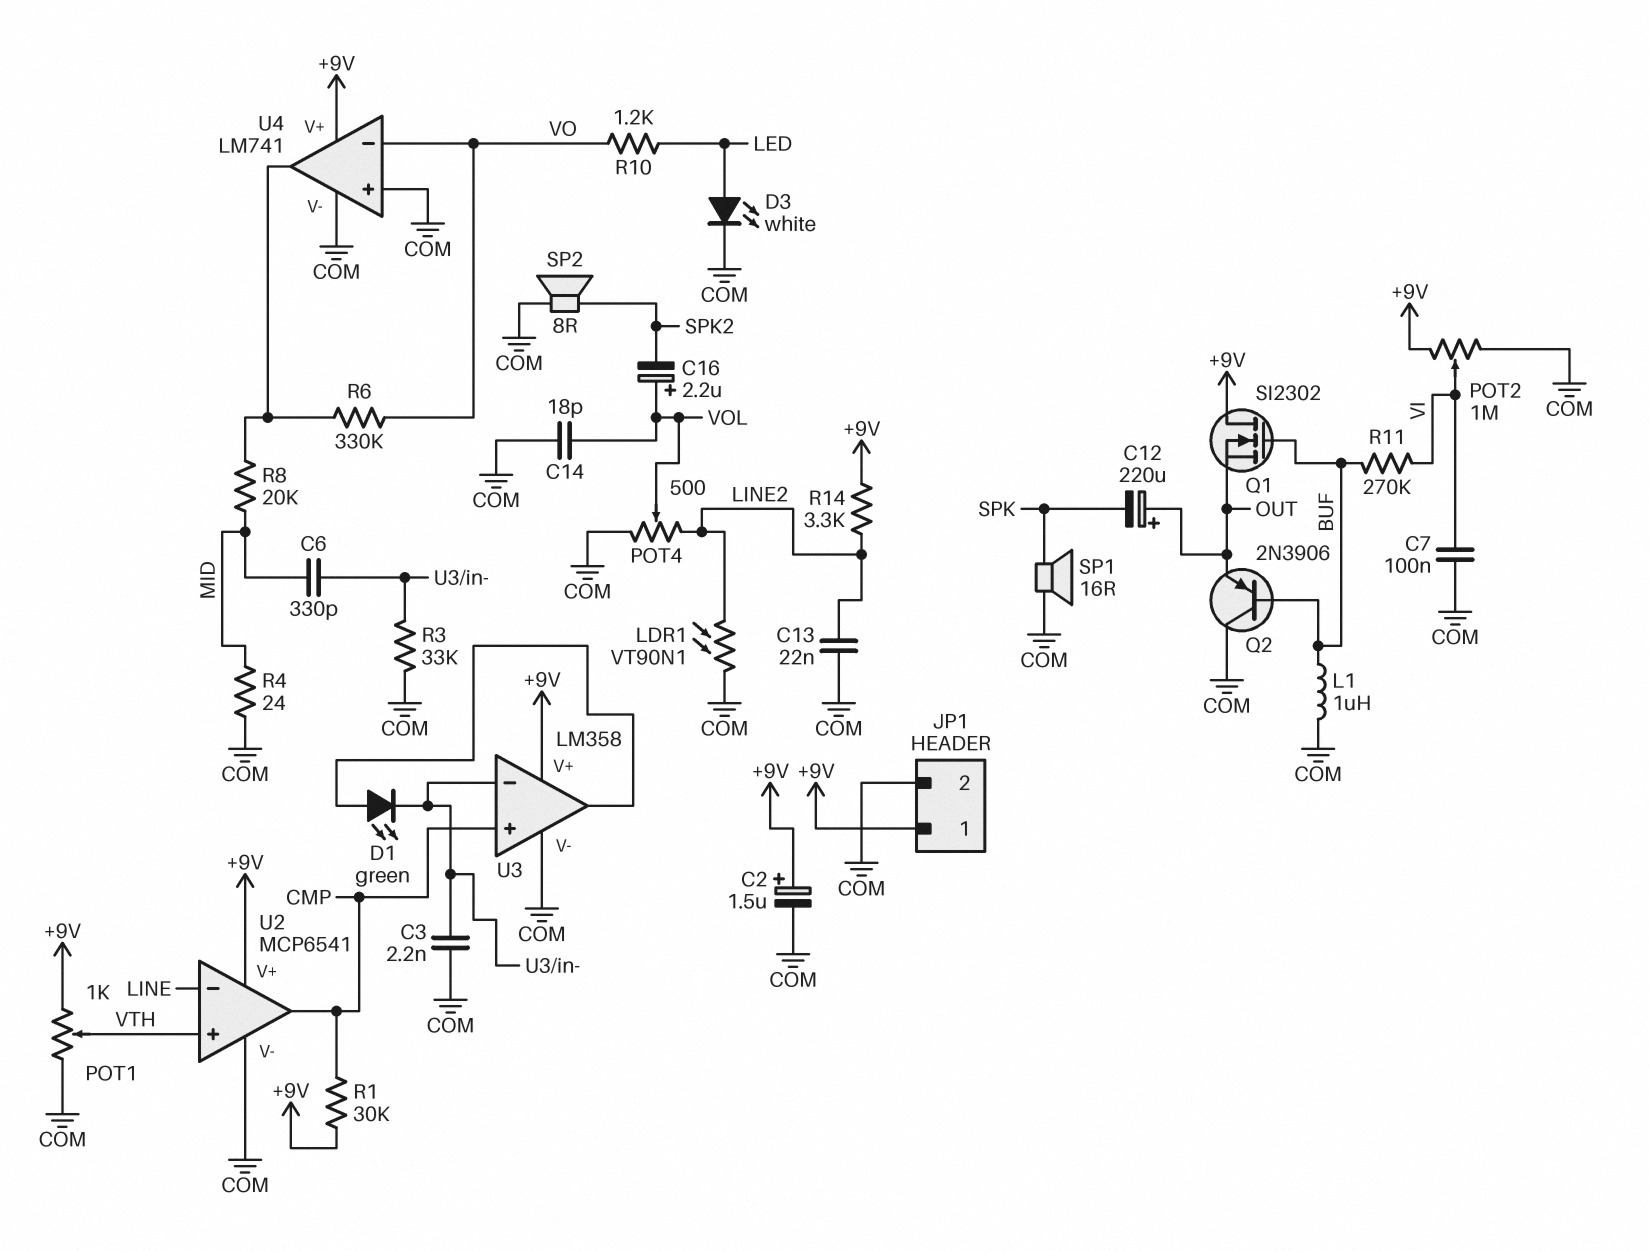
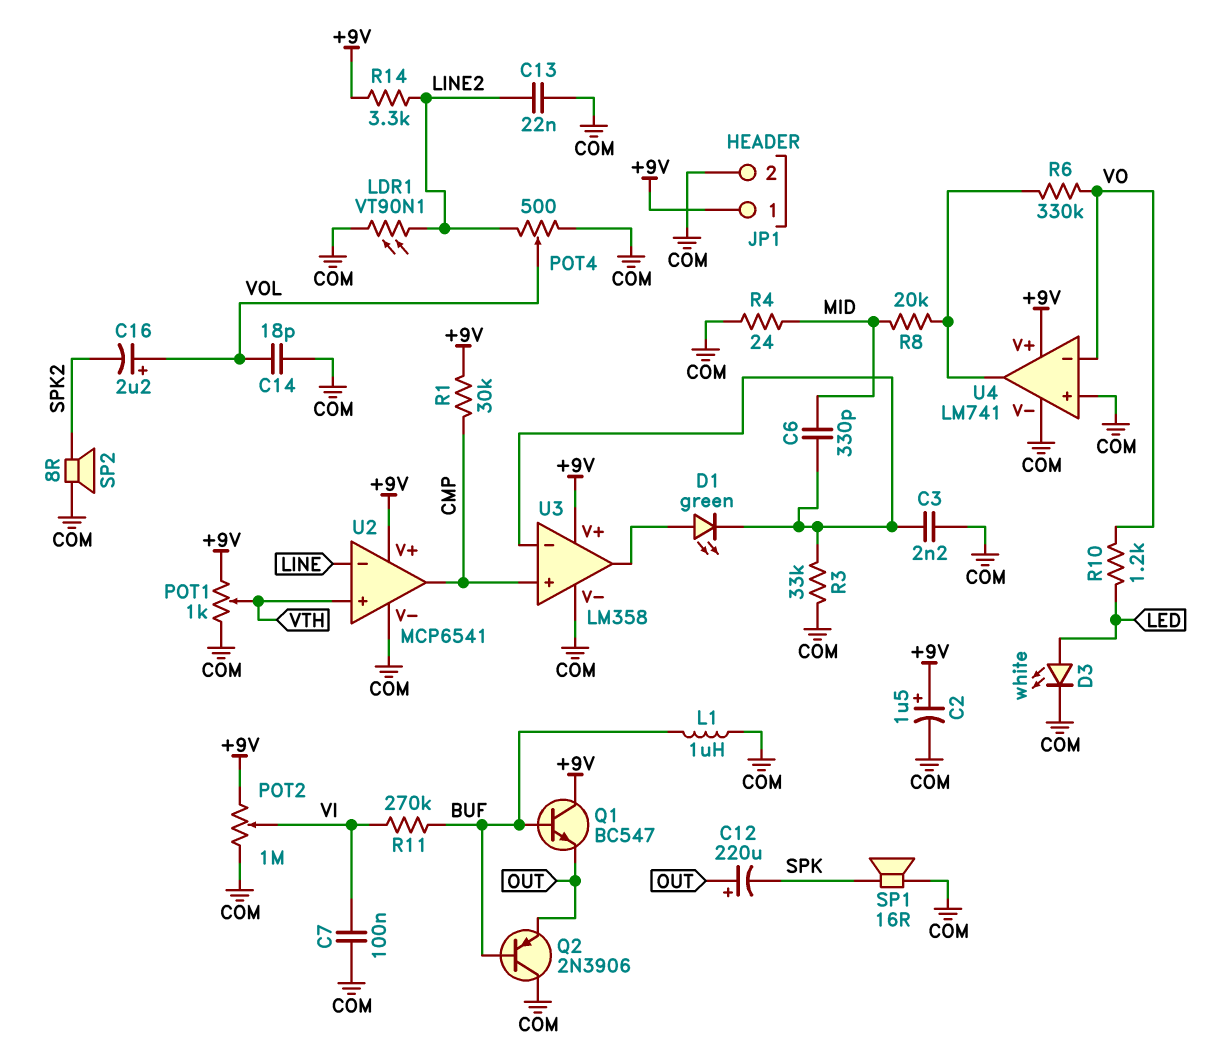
Q1: NMOS SI2302 (G BUF, D +9V, S OUT) -> NPN BC547 (B BUF, C +9V, E OUT)

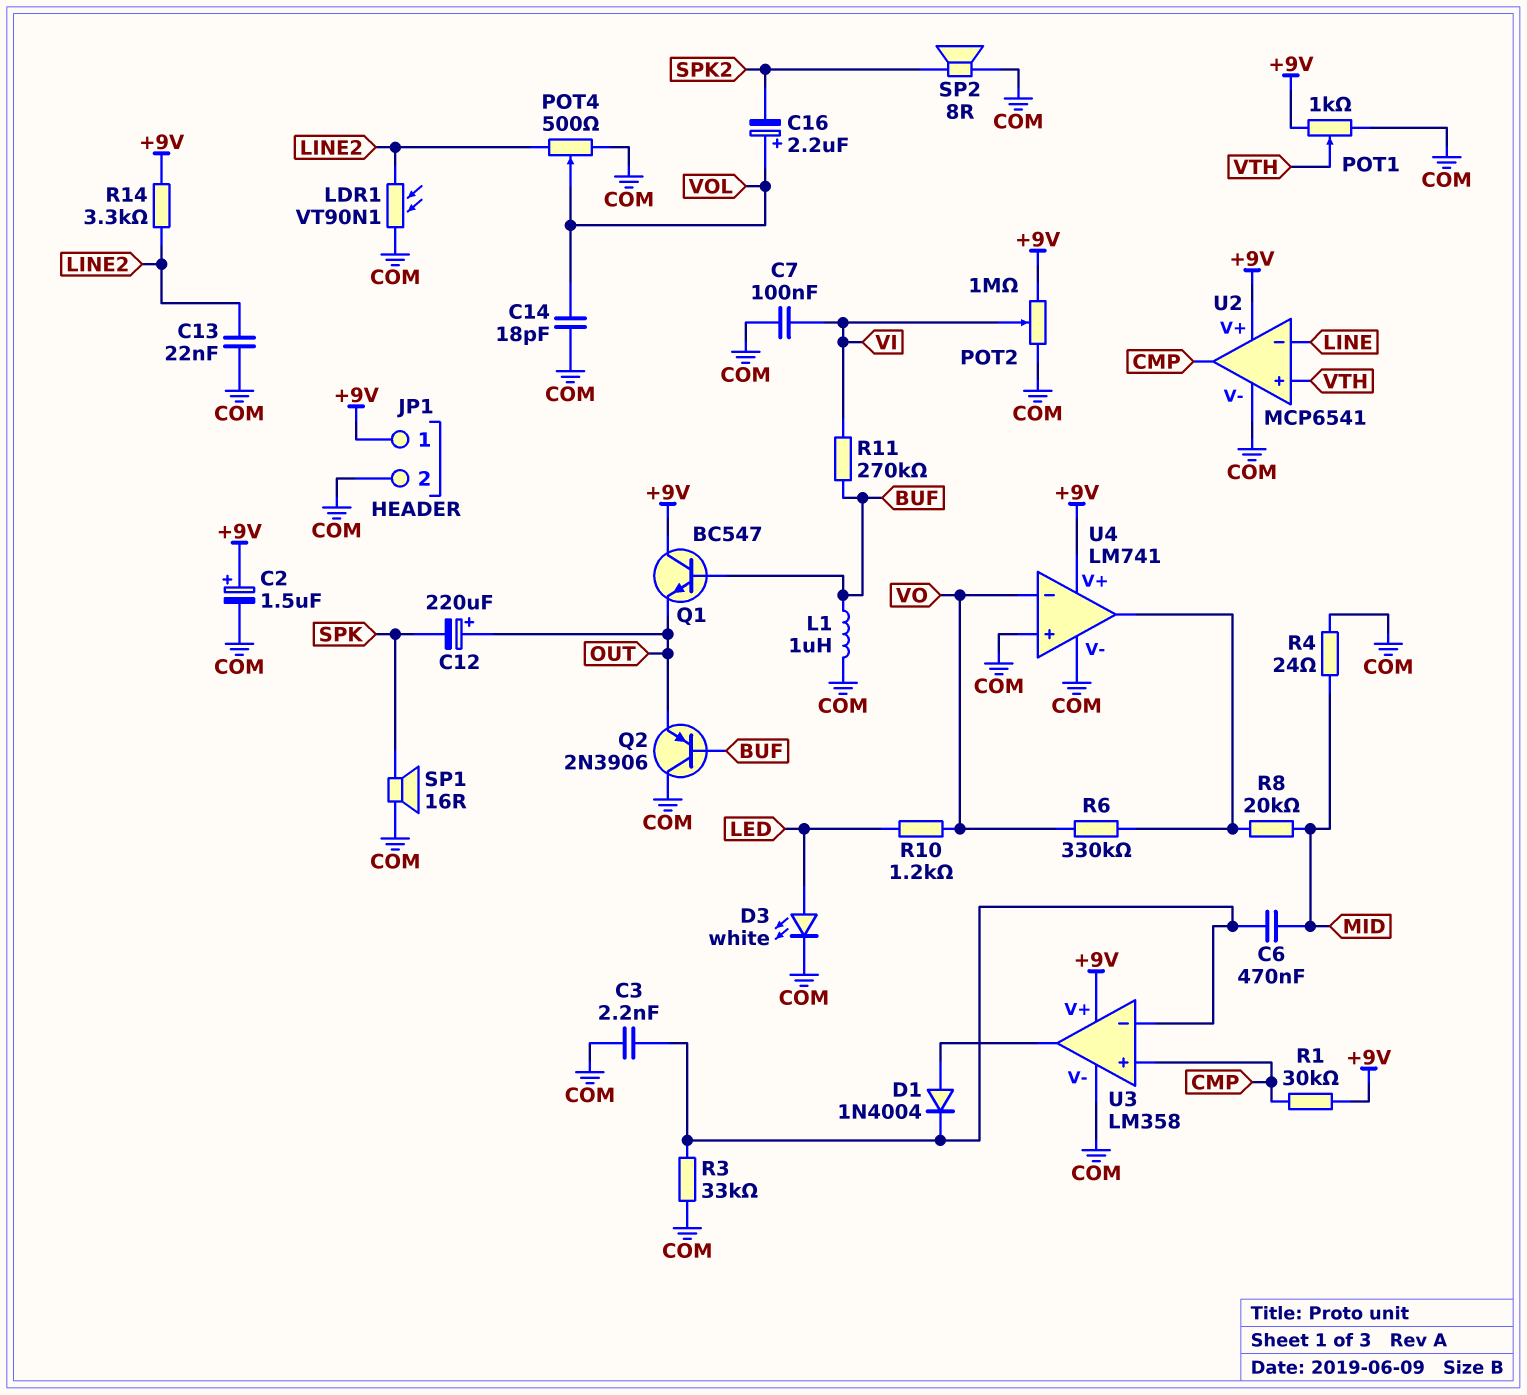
C6: 330pF (MID, U3/in-) -> 470nF (MID, U3/in-)
D1: LED green (A U3/out, K U3/in-) -> diode 1N4004 (A U3/out, K U3/in-)

